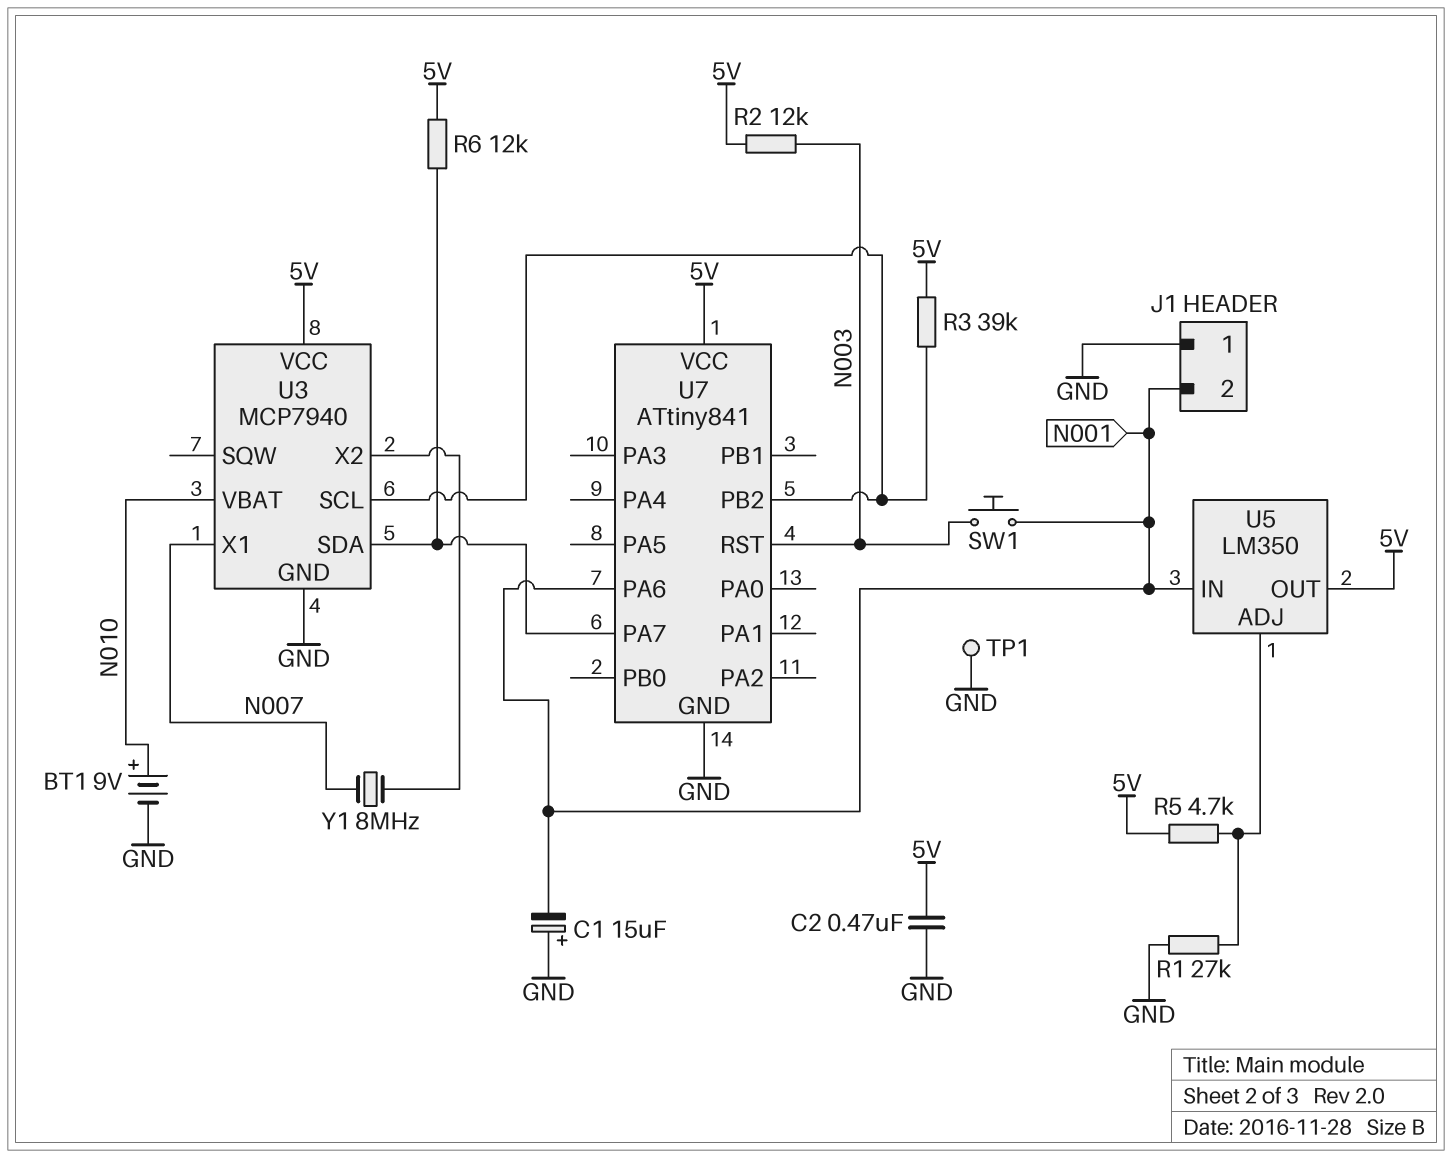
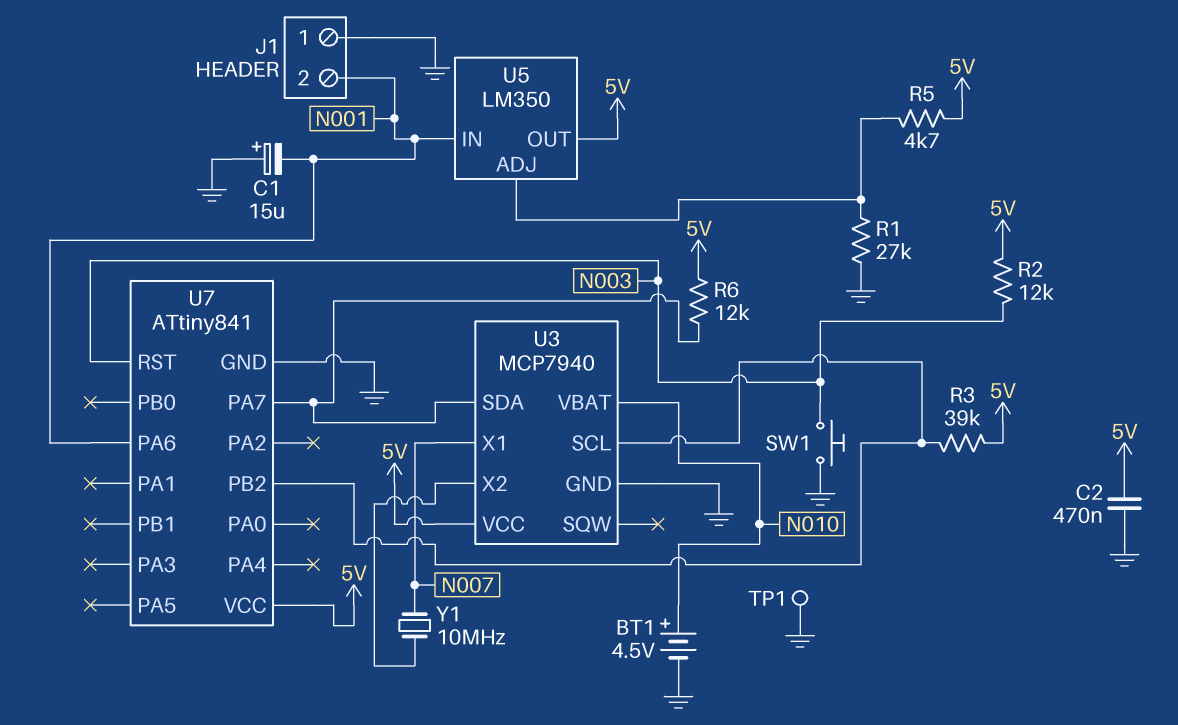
BT1: 9V (plus N010, minus GND) -> 4.5V (plus N010, minus GND)
SW1: button (N001, N003) -> button (GND, N003)
Y1: 8MHz (N007, U3/X2) -> 10MHz (N007, U3/X2)

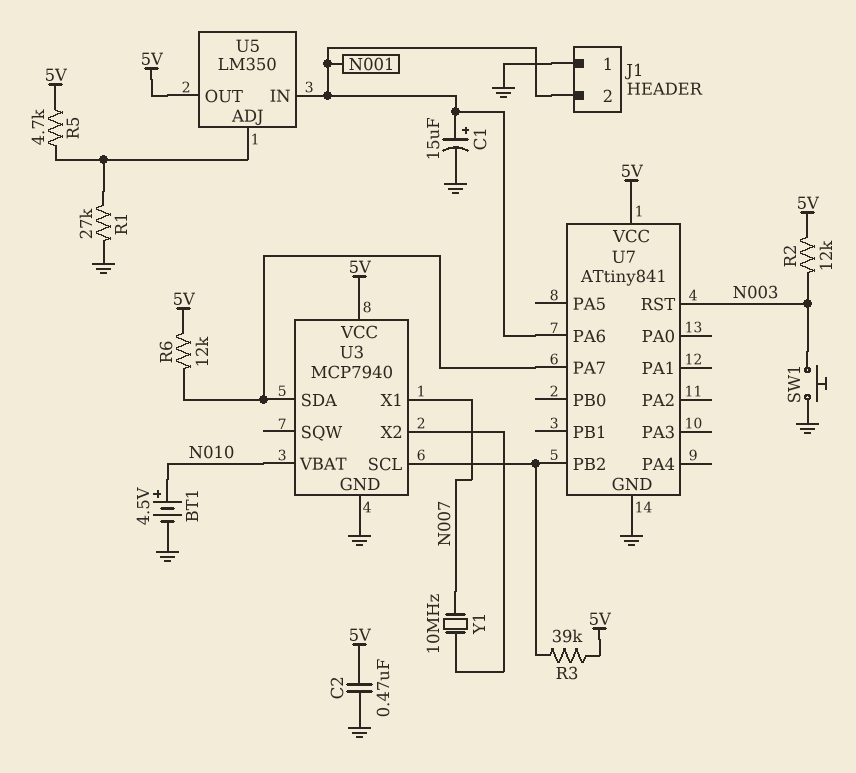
C1: 15uF (plus GND, minus N001) -> 15uF (plus N001, minus GND)
TP1: test point (GND) -> none

